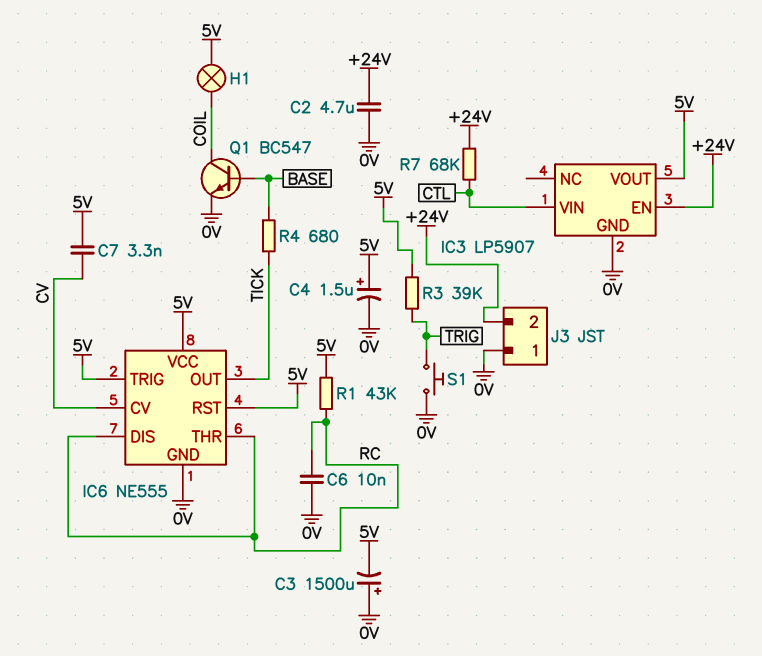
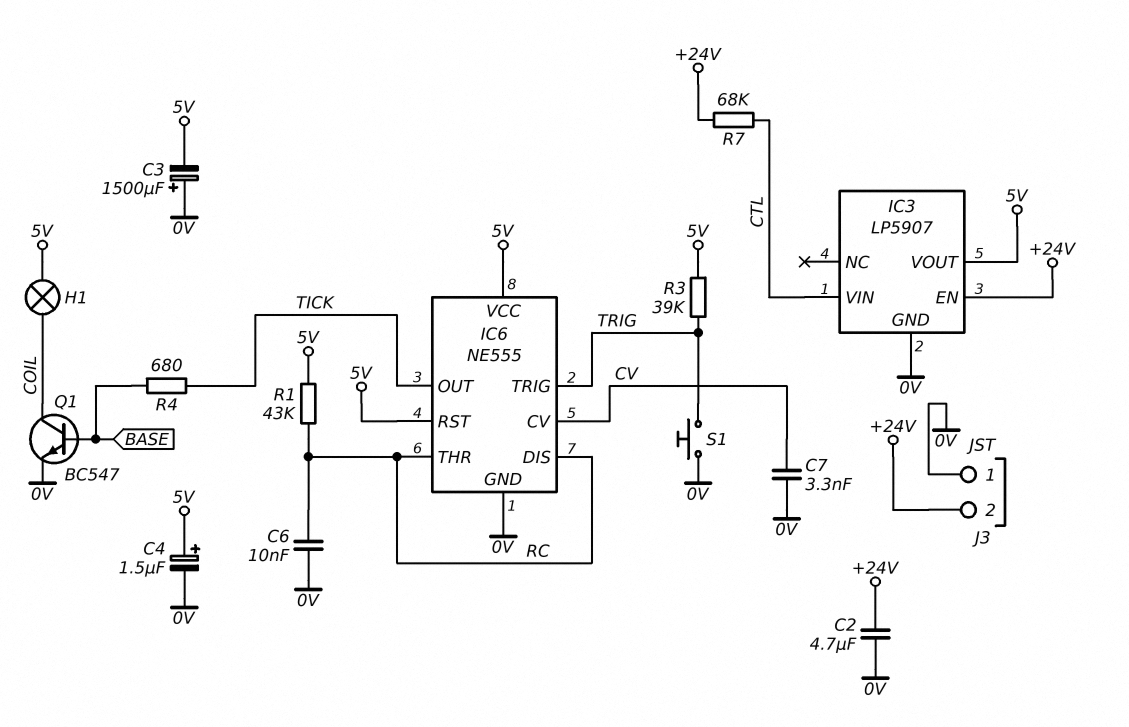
C7: 3.3nF (5V, CV) -> 3.3nF (0V, CV)
IC6 pin TRIG: 5V -> TRIG

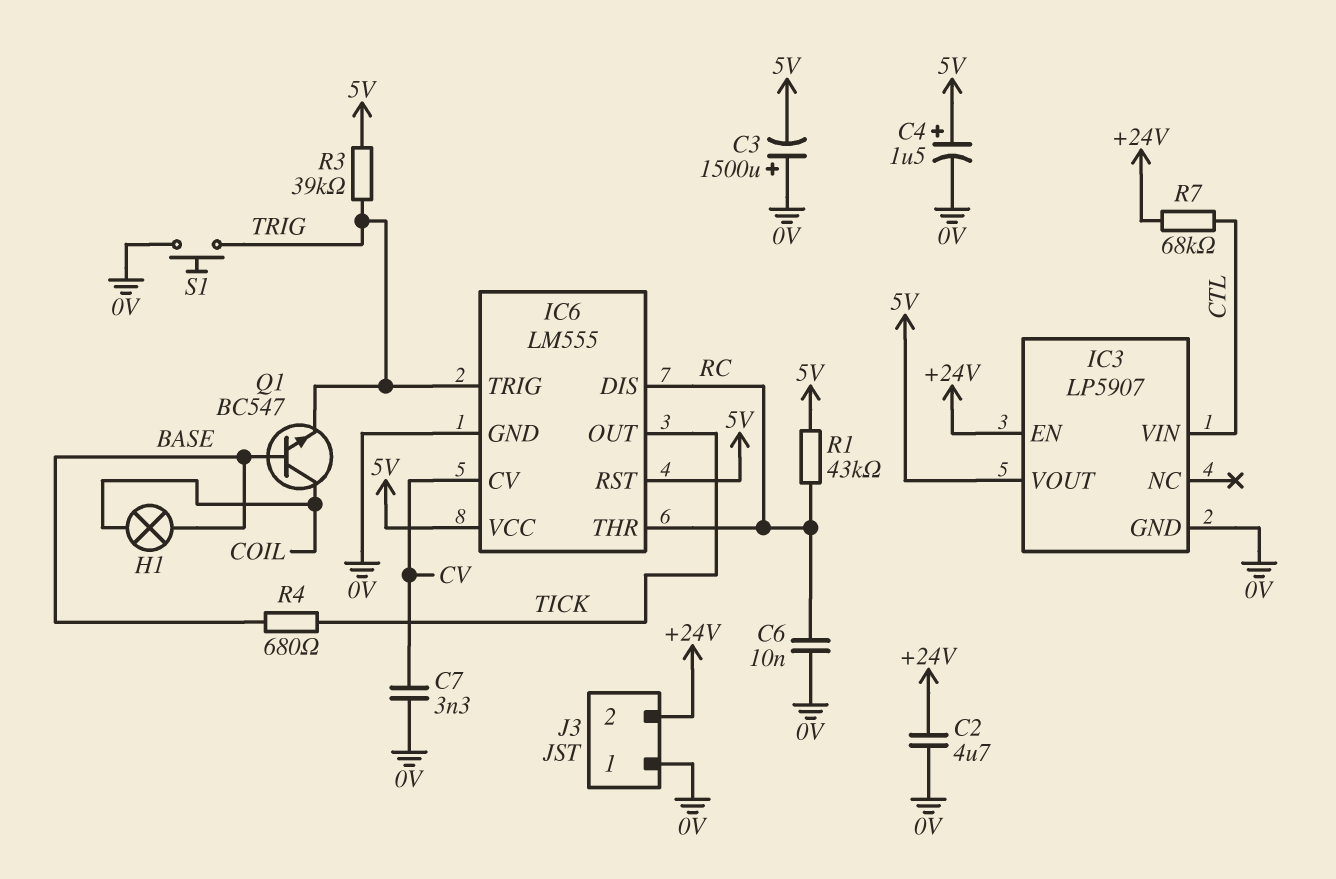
H1: lamp (5V, COIL) -> lamp (BASE, COIL)
IC6: NE555 -> LM555
Q1: NPN BC547 (B BASE, C COIL, E 0V) -> NPN BC547 (B BASE, C COIL, E TRIG)

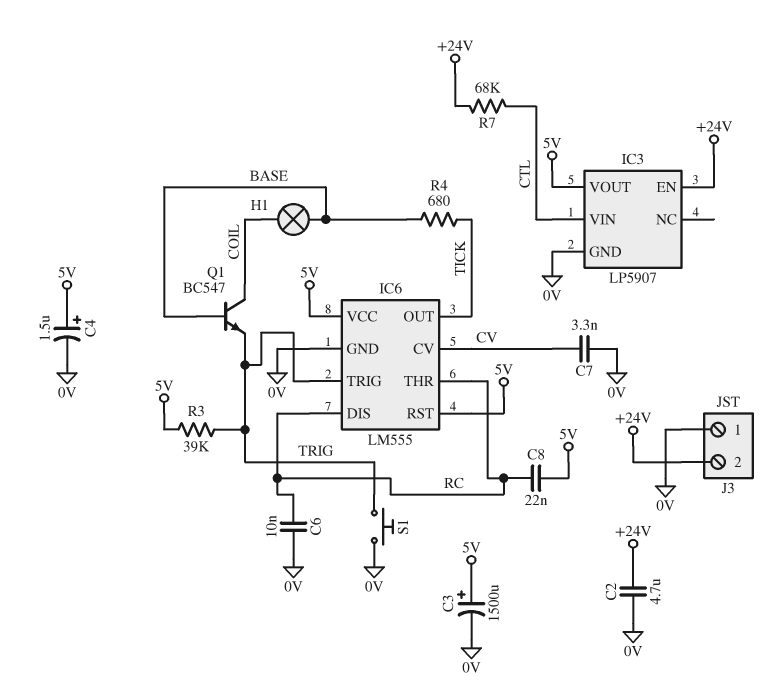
C3: 1500uF (plus 0V, minus 5V) -> 1500uF (plus 5V, minus 0V)
C8: none -> 22nF (5V, RC)
R1: 43k (5V, RC) -> none

